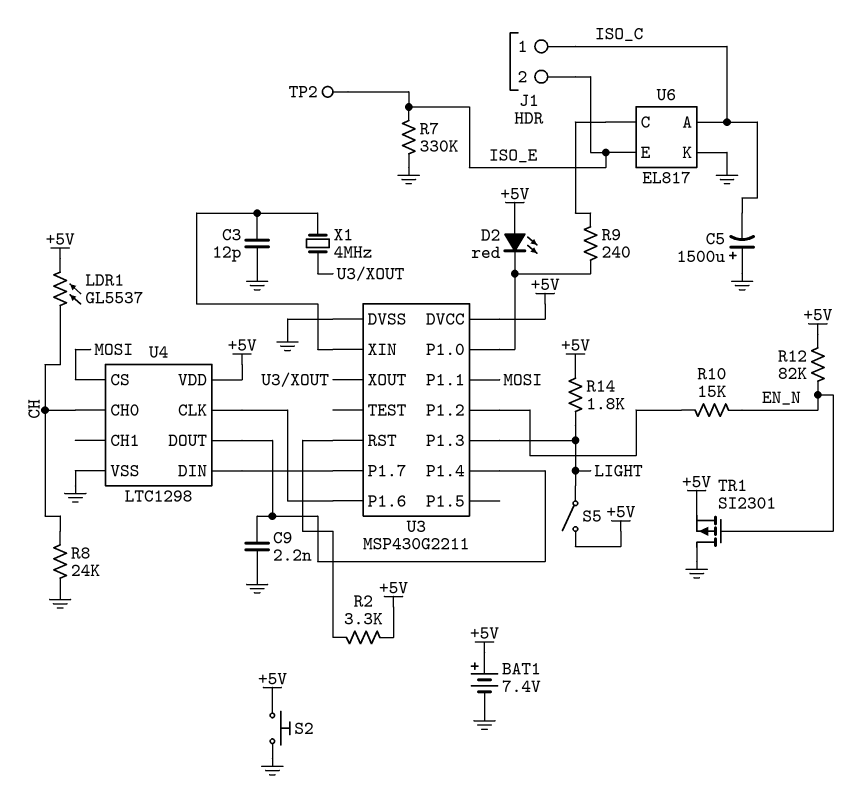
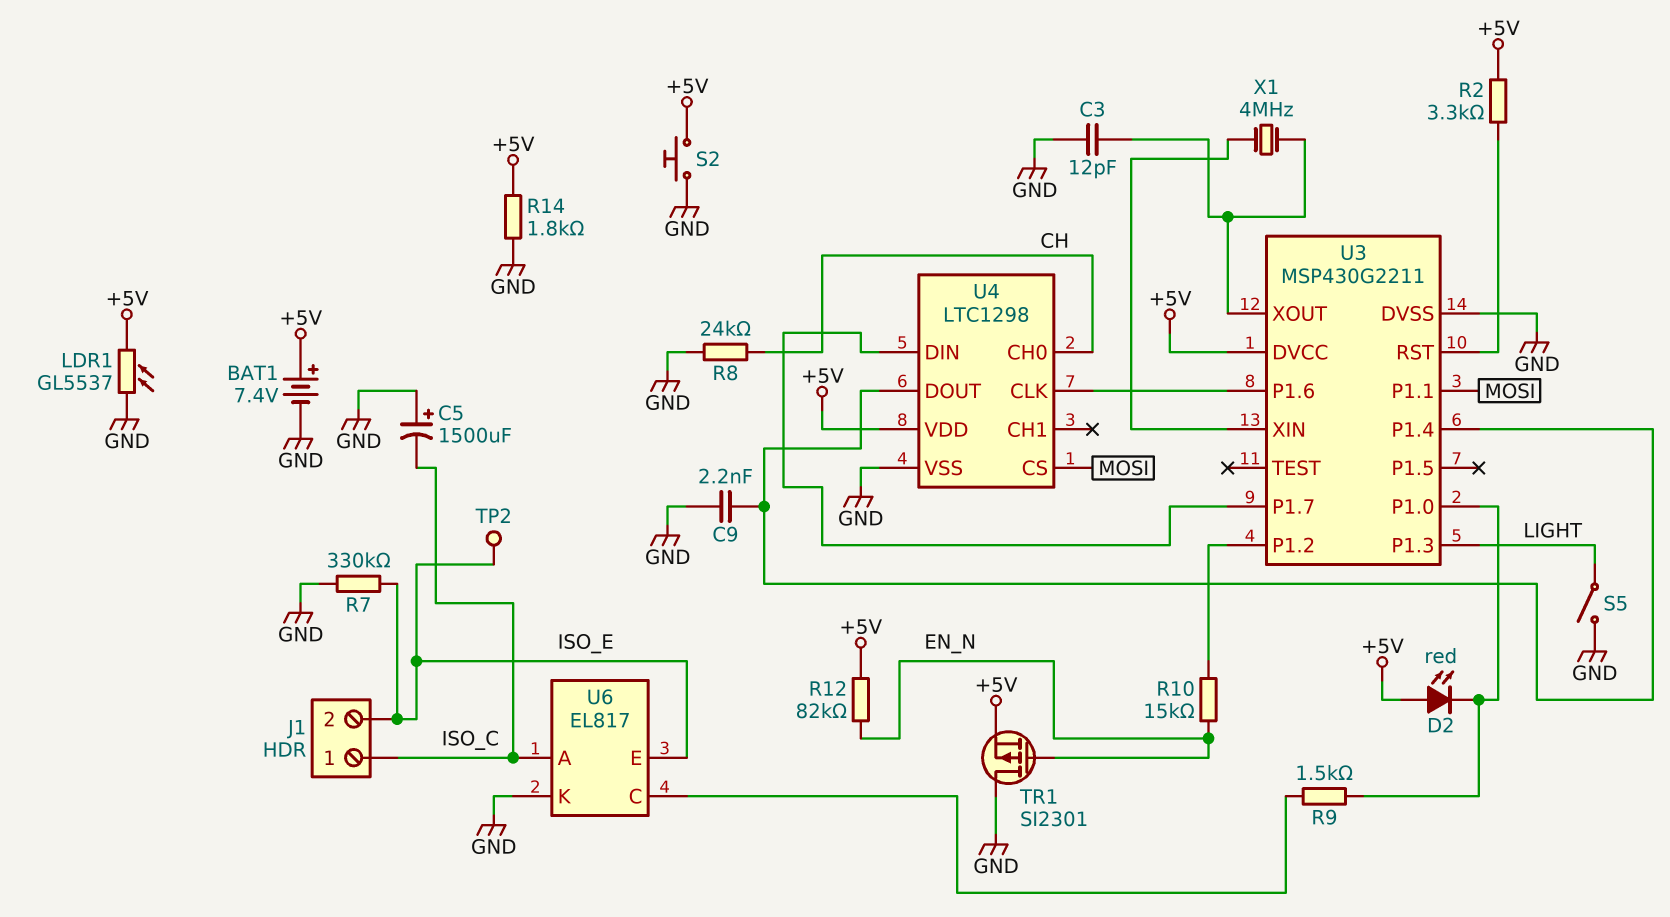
C3: 12pF (GND, U3/XIN) -> 12pF (GND, U3/XOUT)
LDR1: GL5537 (+5V, CH) -> GL5537 (+5V, GND)
R9: 240 (U3/P1.0, U6/C) -> 1.5k (U3/P1.0, U6/C)
R14: 1.8k (+5V, LIGHT) -> 1.8k (+5V, GND)
S5: switch (+5V, LIGHT) -> switch (GND, LIGHT)

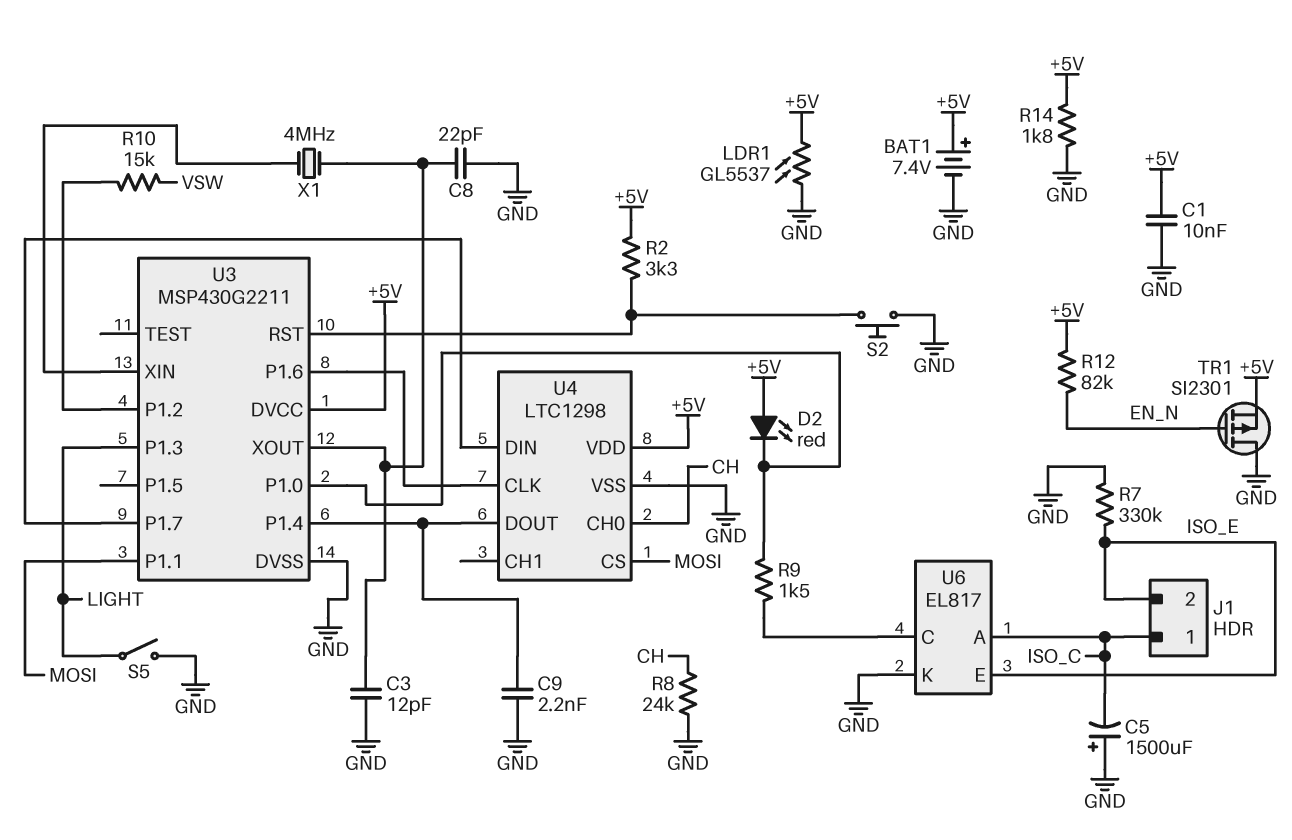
C1: none -> 10nF (+5V, GND)
C8: none -> 22pF (GND, U3/XOUT)
R10: 15k (EN_N, U3/P1.2) -> 15k (U3/P1.2, VSW)
S2: button (+5V, GND) -> button (GND, U3/RST)
TP2: test point (ISO_E) -> none

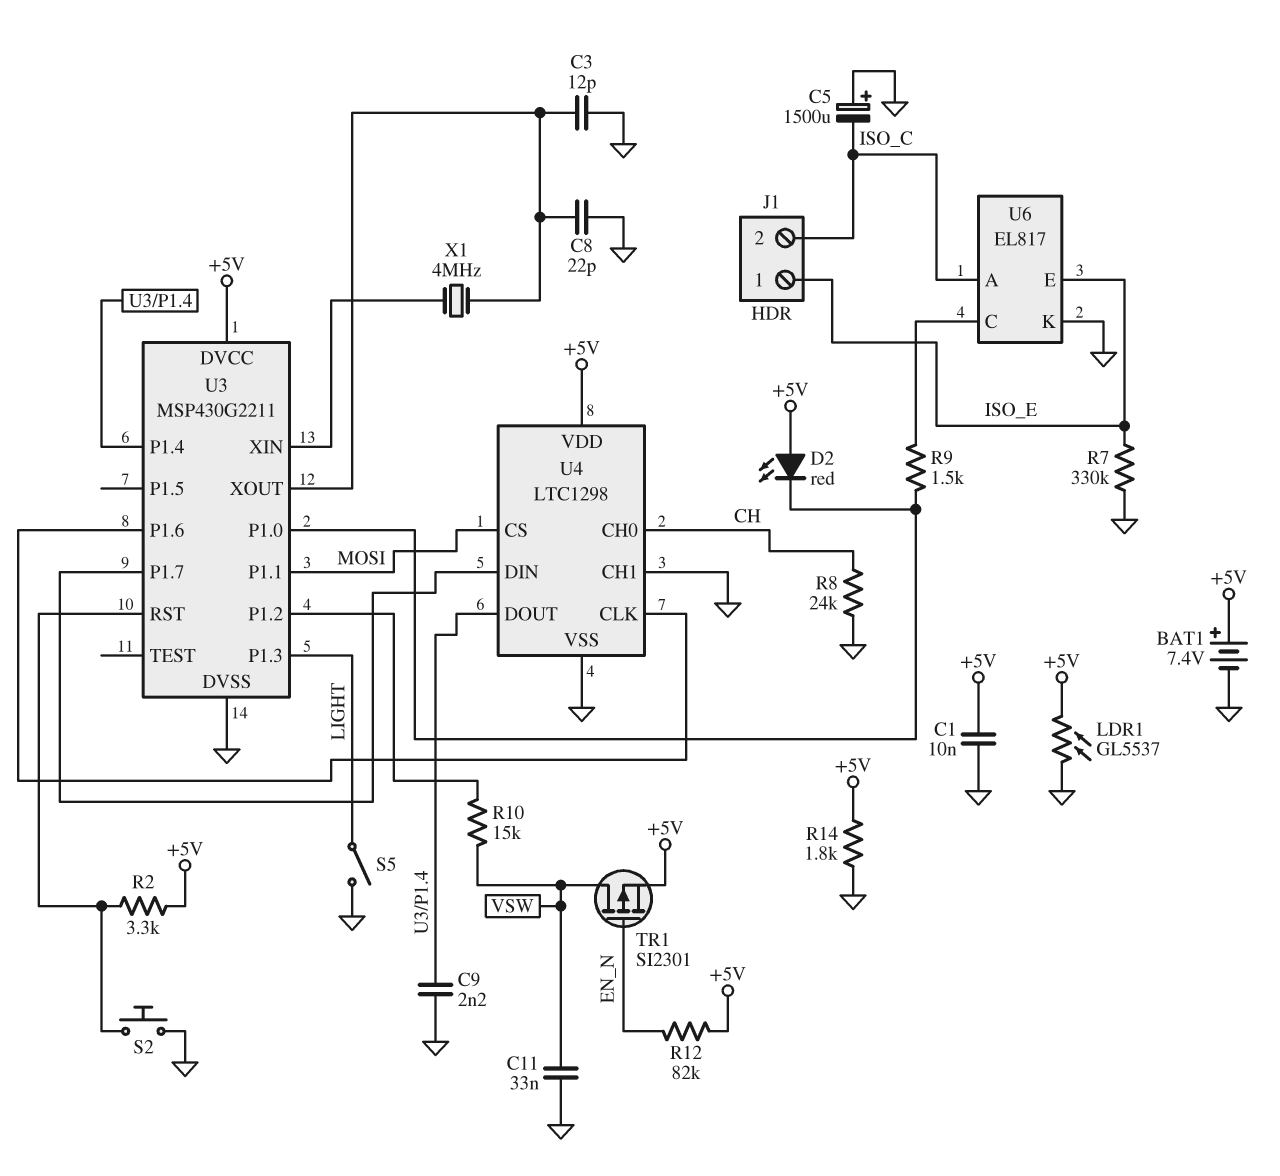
C11: none -> 33nF (GND, VSW)
J1 pin 1: ISO_C -> ISO_E
J1 pin 2: ISO_E -> ISO_C
TR1: PMOS SI2301 (G EN_N, D GND, S +5V) -> PMOS SI2301 (G EN_N, D VSW, S +5V)
U4 pin CH1: none -> GND

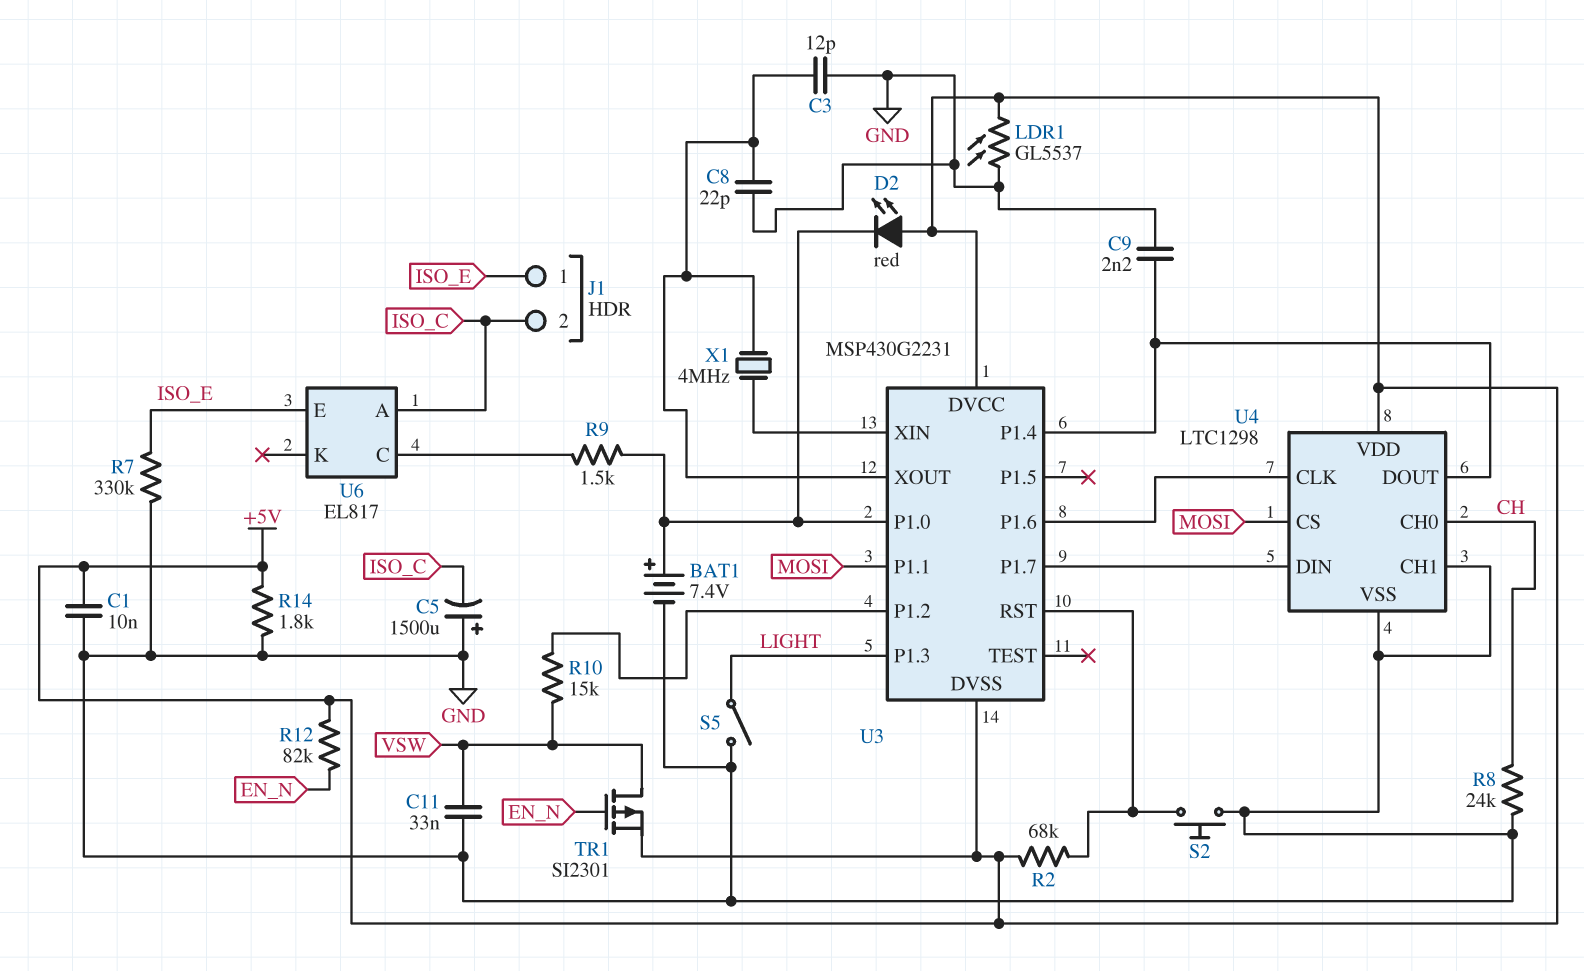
BAT1: 7.4V (plus +5V, minus GND) -> 7.4V (plus U3/P1.0, minus GND)
R2: 3.3k (+5V, U3/RST) -> 68k (+5V, U3/RST)
U3: MSP430G2211 -> MSP430G2231
U3 pin DVSS: GND -> +5V
U6 pin K: GND -> none

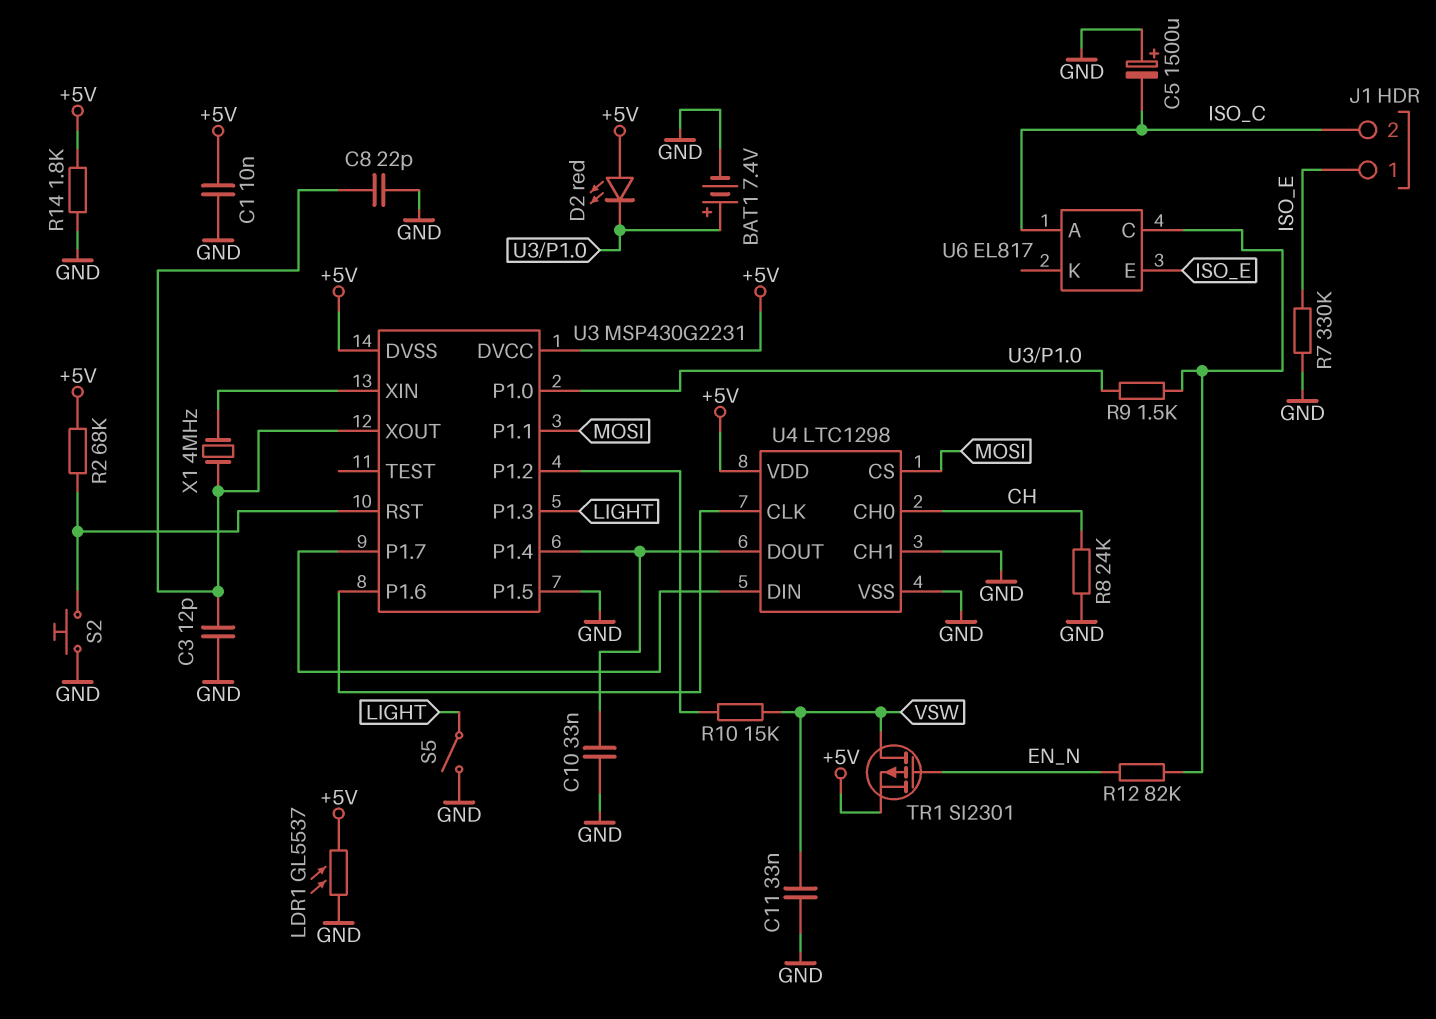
C9: 2.2nF (GND, U3/P1.4) -> none
C10: none -> 33nF (GND, U3/P1.4)
R12: 82k (+5V, EN_N) -> 82k (EN_N, U6/C)
U3 pin P1.5: none -> GND

